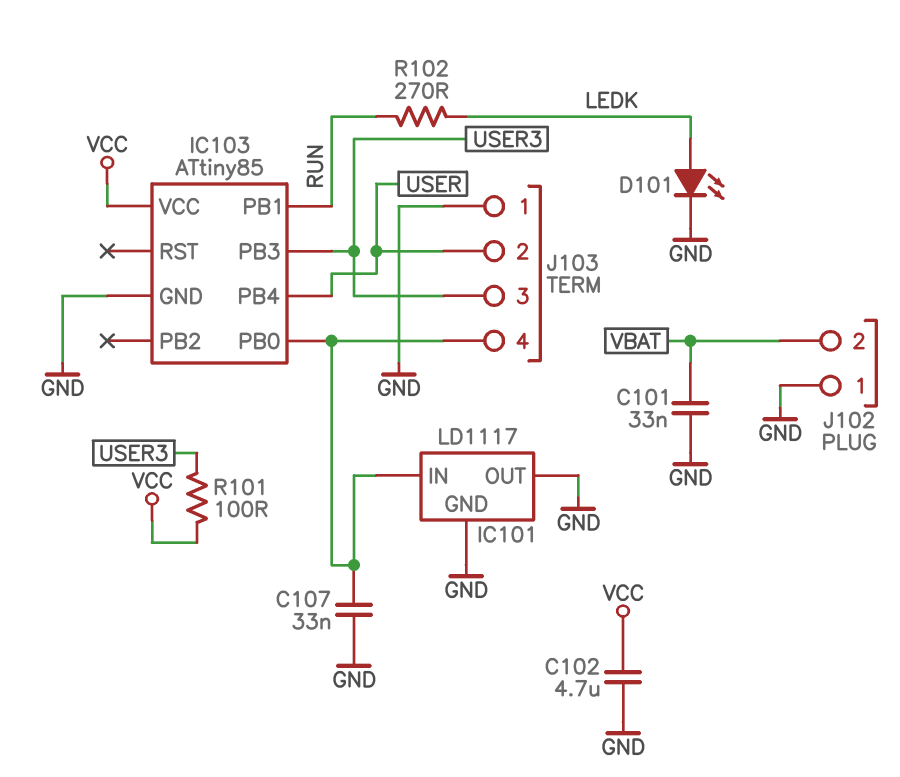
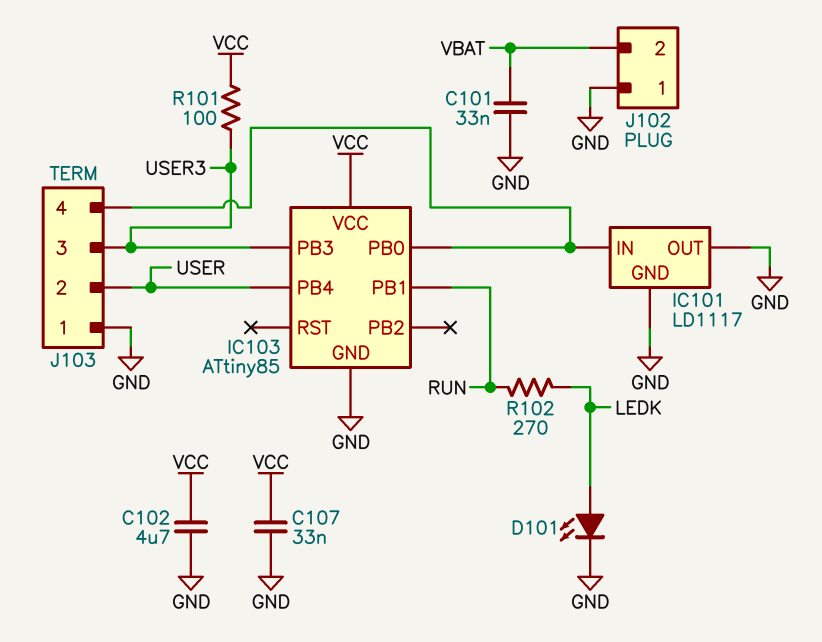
C107: 33nF (GND, IC101/IN) -> 33nF (GND, VCC)

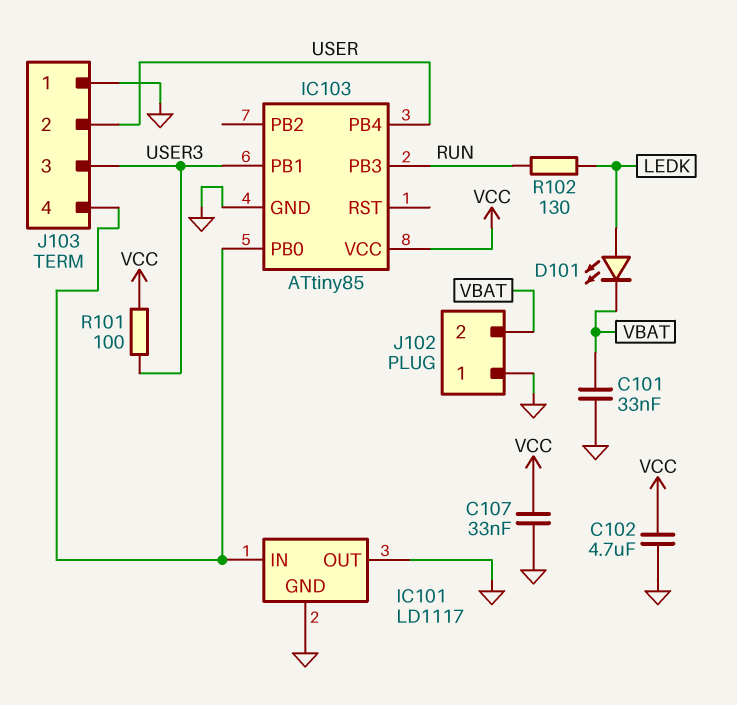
D101: LED (A LEDK, K GND) -> LED (A LEDK, K VBAT)
IC103 pin PB1: RUN -> USER3
IC103 pin PB3: USER3 -> RUN
R102: 270 (LEDK, RUN) -> 130 (LEDK, RUN)

